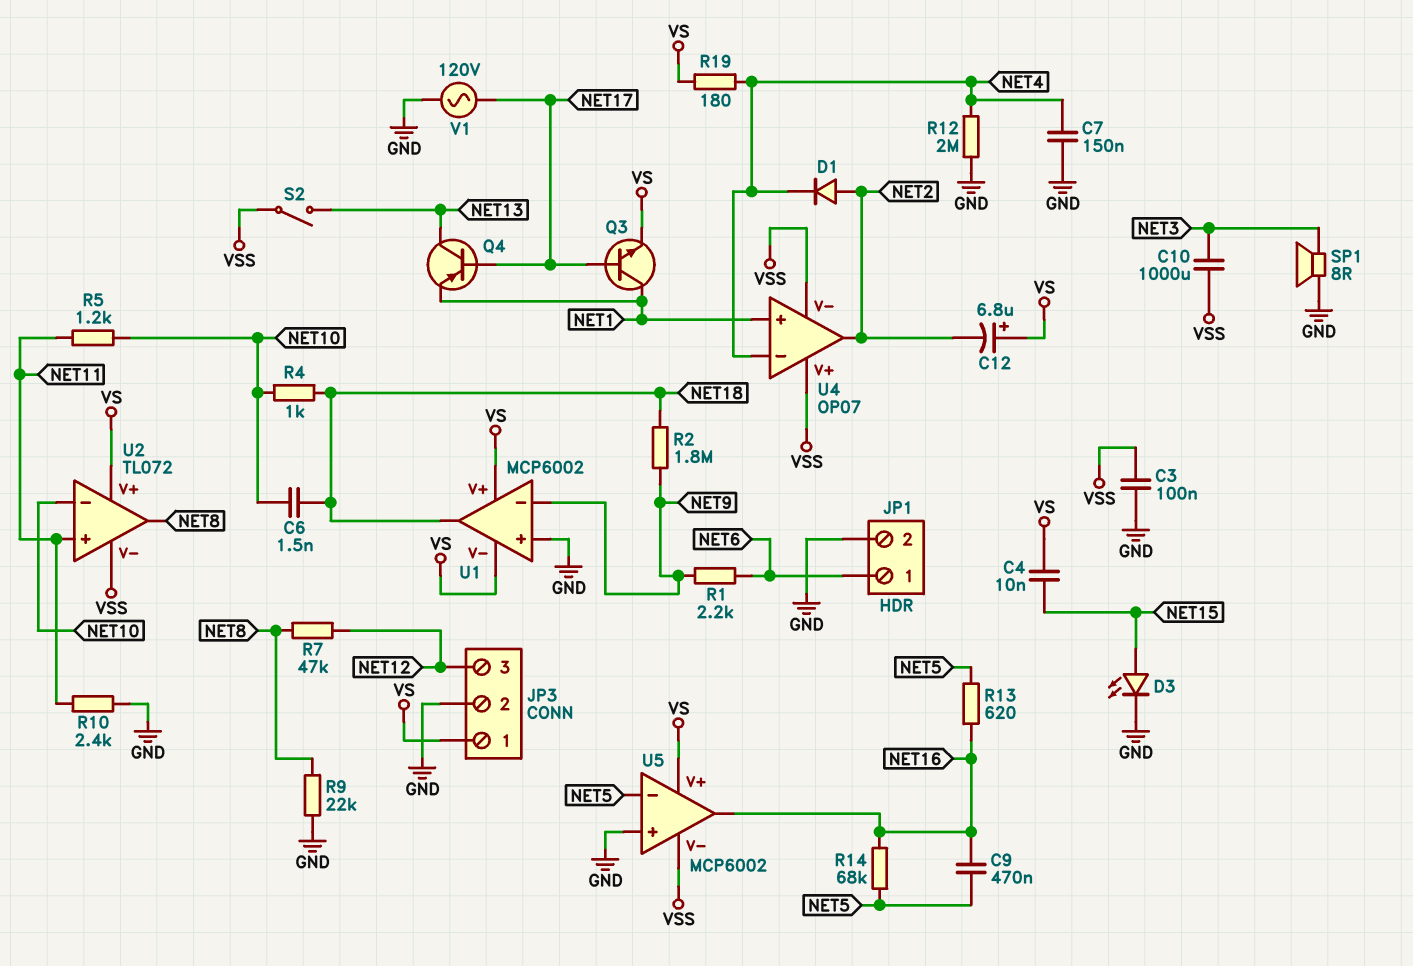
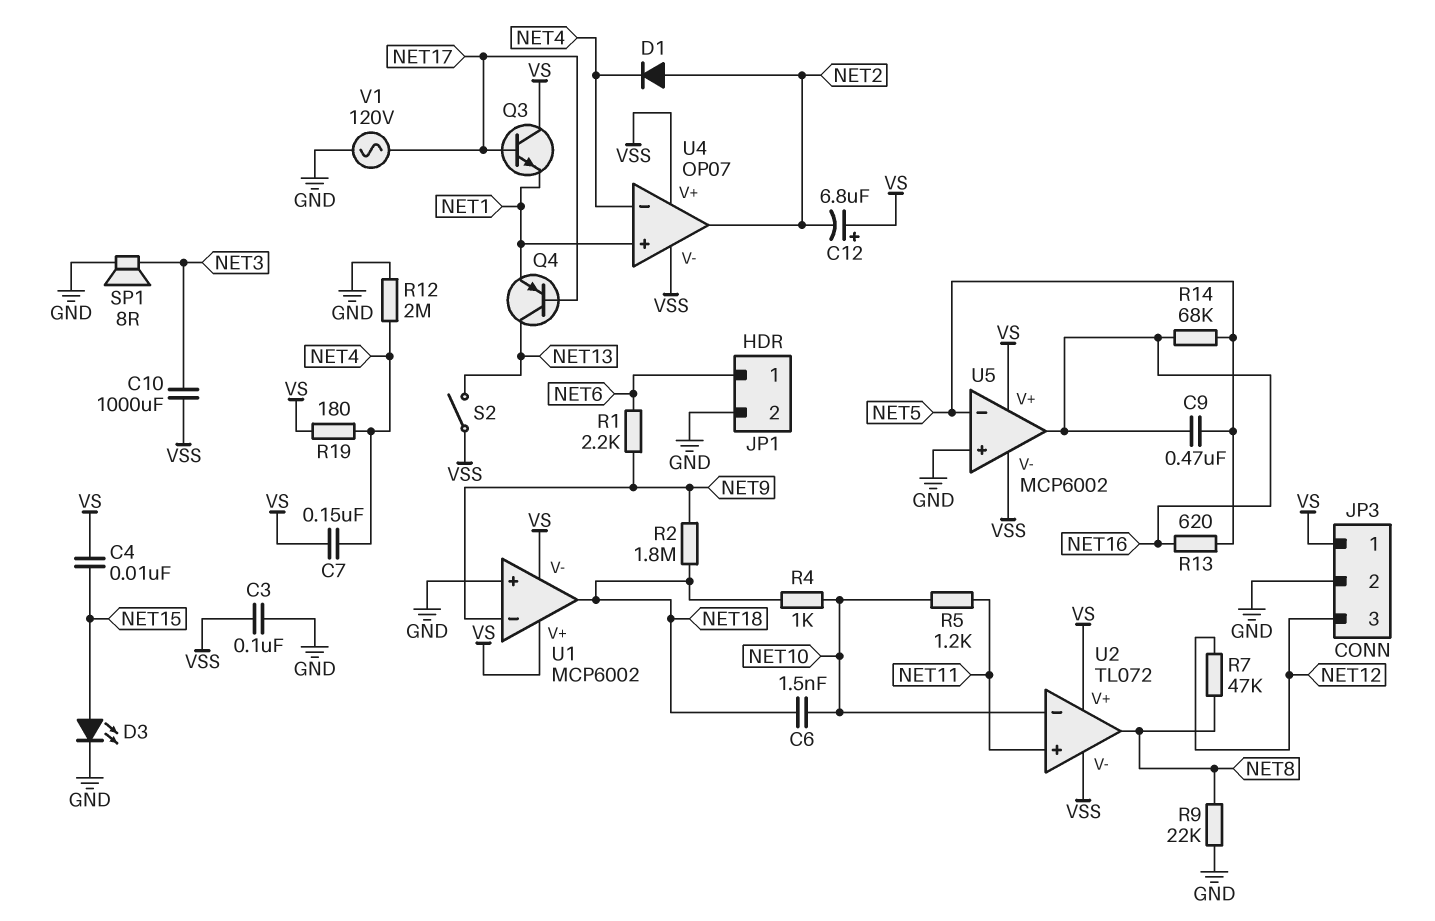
C7: 150nF (GND, NET4) -> 150nF (NET4, VS)
Q3: NPN (B NET17, C NET1, E VS) -> NPN (B NET17, C VS, E NET1)
R10: 2.4k (GND, NET11) -> none

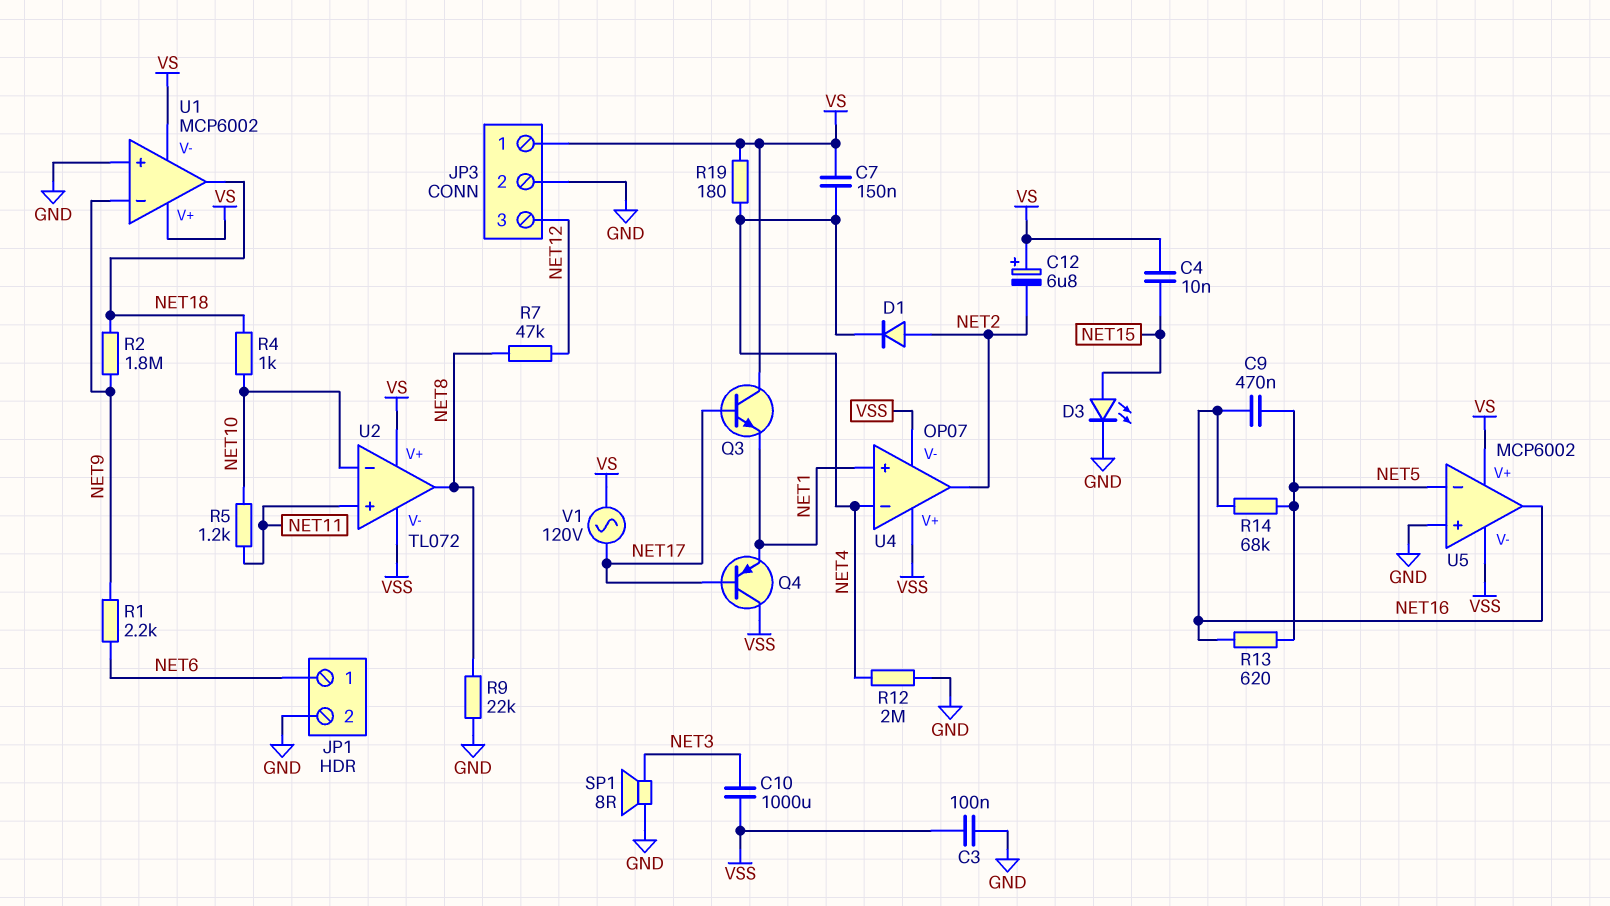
C6: 1.5nF (NET10, NET18) -> none
Q4: PNP (B NET17, C NET13, E NET1) -> PNP (B NET17, C VSS, E NET1)
S2: switch (NET13, VSS) -> none
V1: AC 120V (GND, NET17) -> AC 120V (NET17, VS)

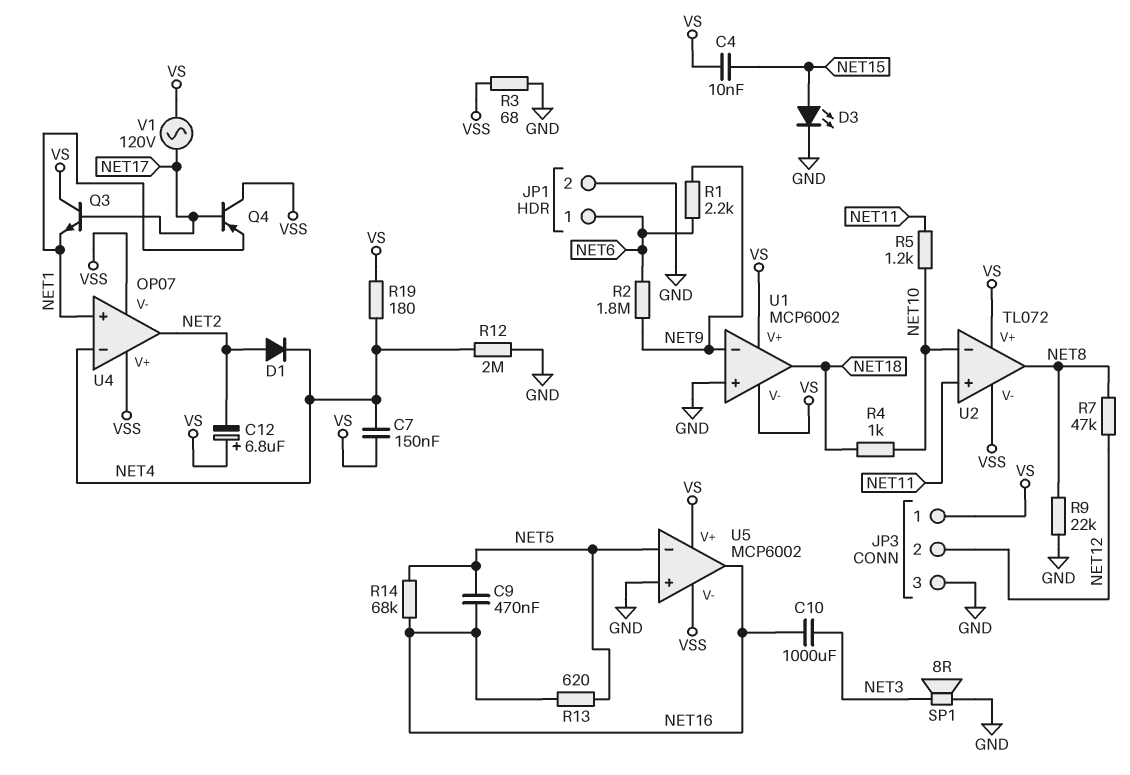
C3: 100nF (GND, VSS) -> none
C10: 1000uF (NET3, VSS) -> 1000uF (NET3, NET16)
JP3 pin 2: GND -> NET12
JP3 pin 3: NET12 -> GND
R2: 1.8M (NET9, NET18) -> 1.8M (NET6, NET9)
R3: none -> 68 (GND, VSS)

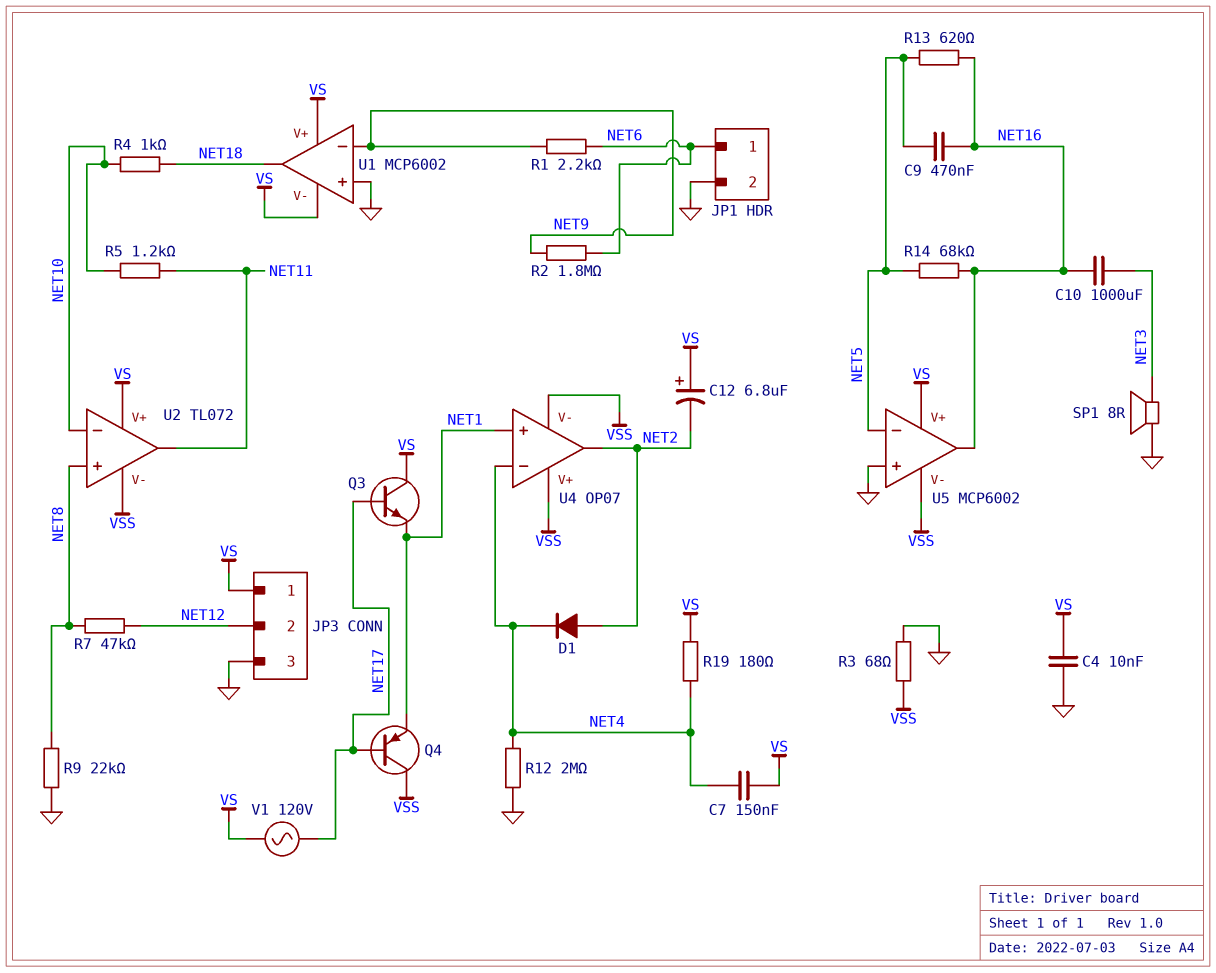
C4: 10nF (NET15, VS) -> 10nF (GND, VS)
D3: LED (A NET15, K GND) -> none
U2 pin in+: NET11 -> NET8
U2 pin out: NET8 -> NET11

